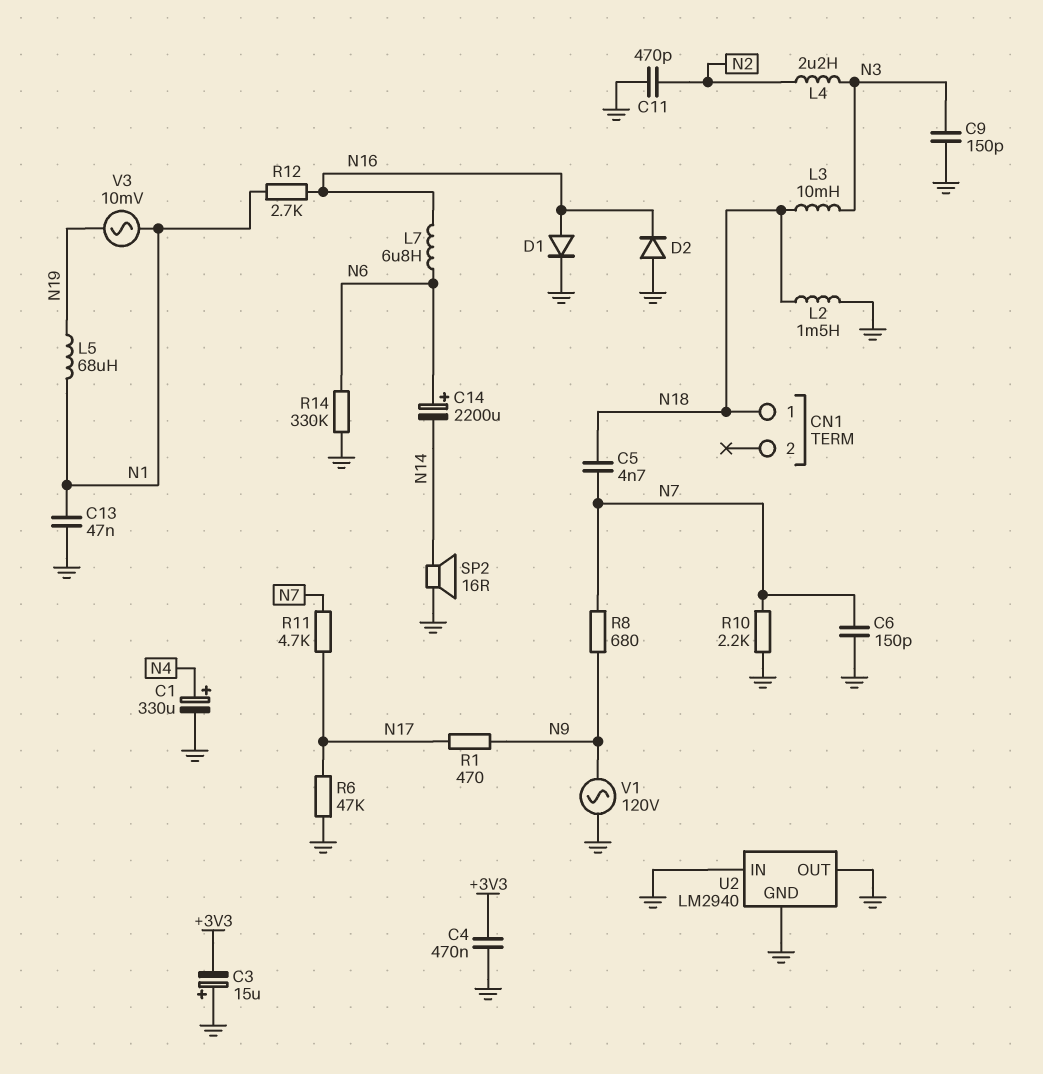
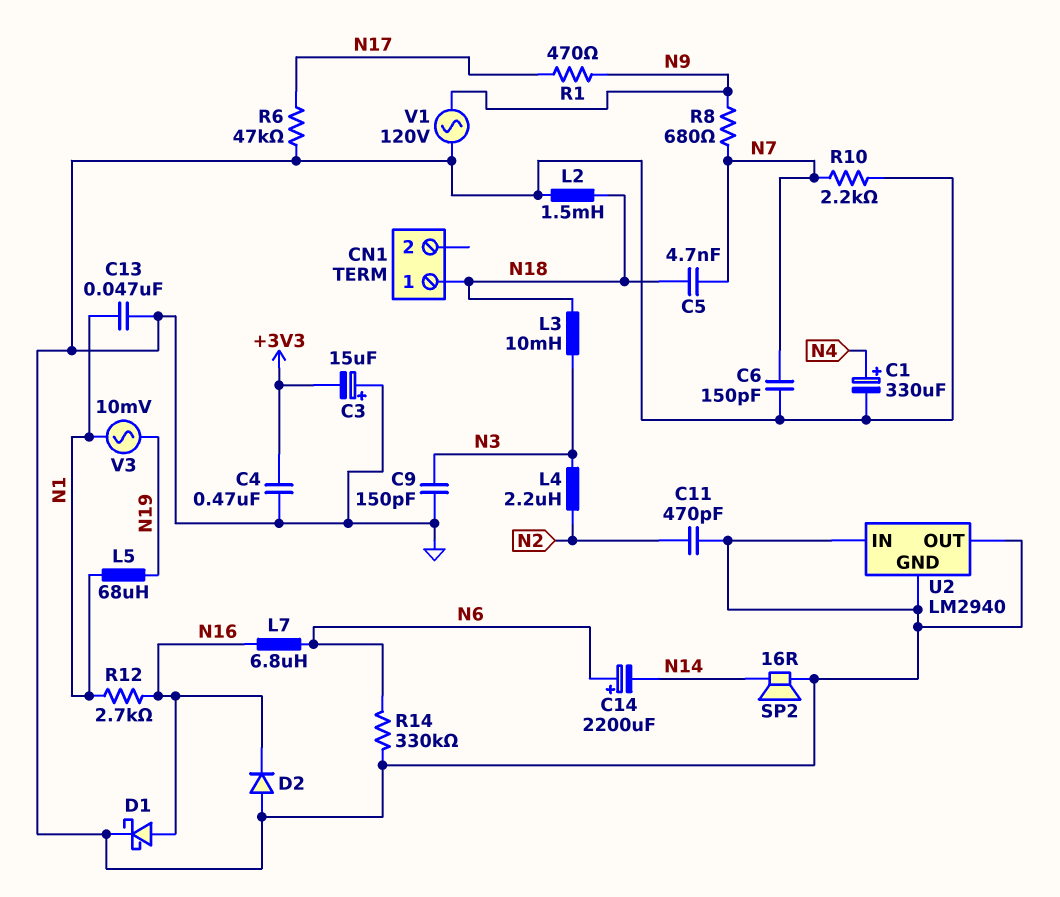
D1: diode (A N16, K GND) -> schottky (A N16, K GND)
R11: 4.7k (N7, N17) -> none

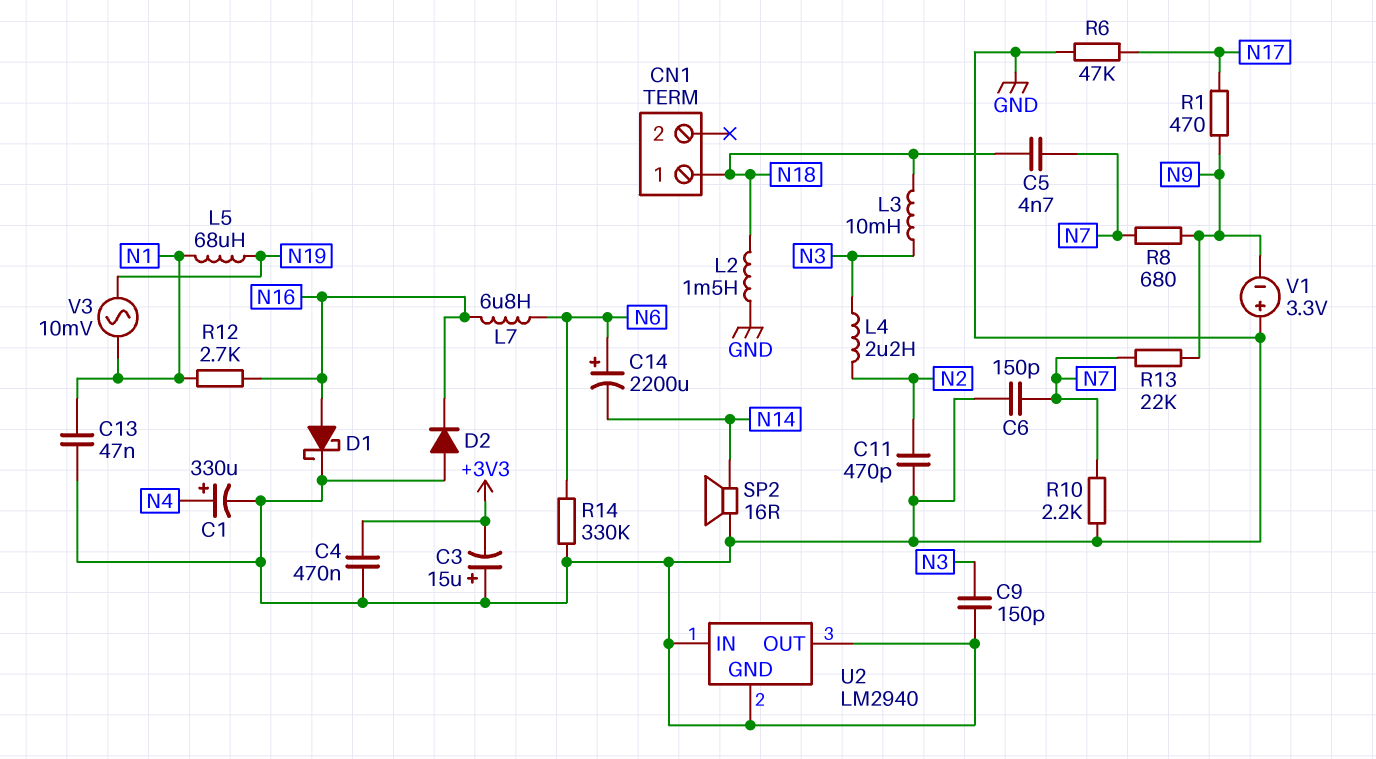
R13: none -> 22k (N7, N9)
V1: AC 120V (GND, N9) -> 3.3V (plus GND, minus N9)

